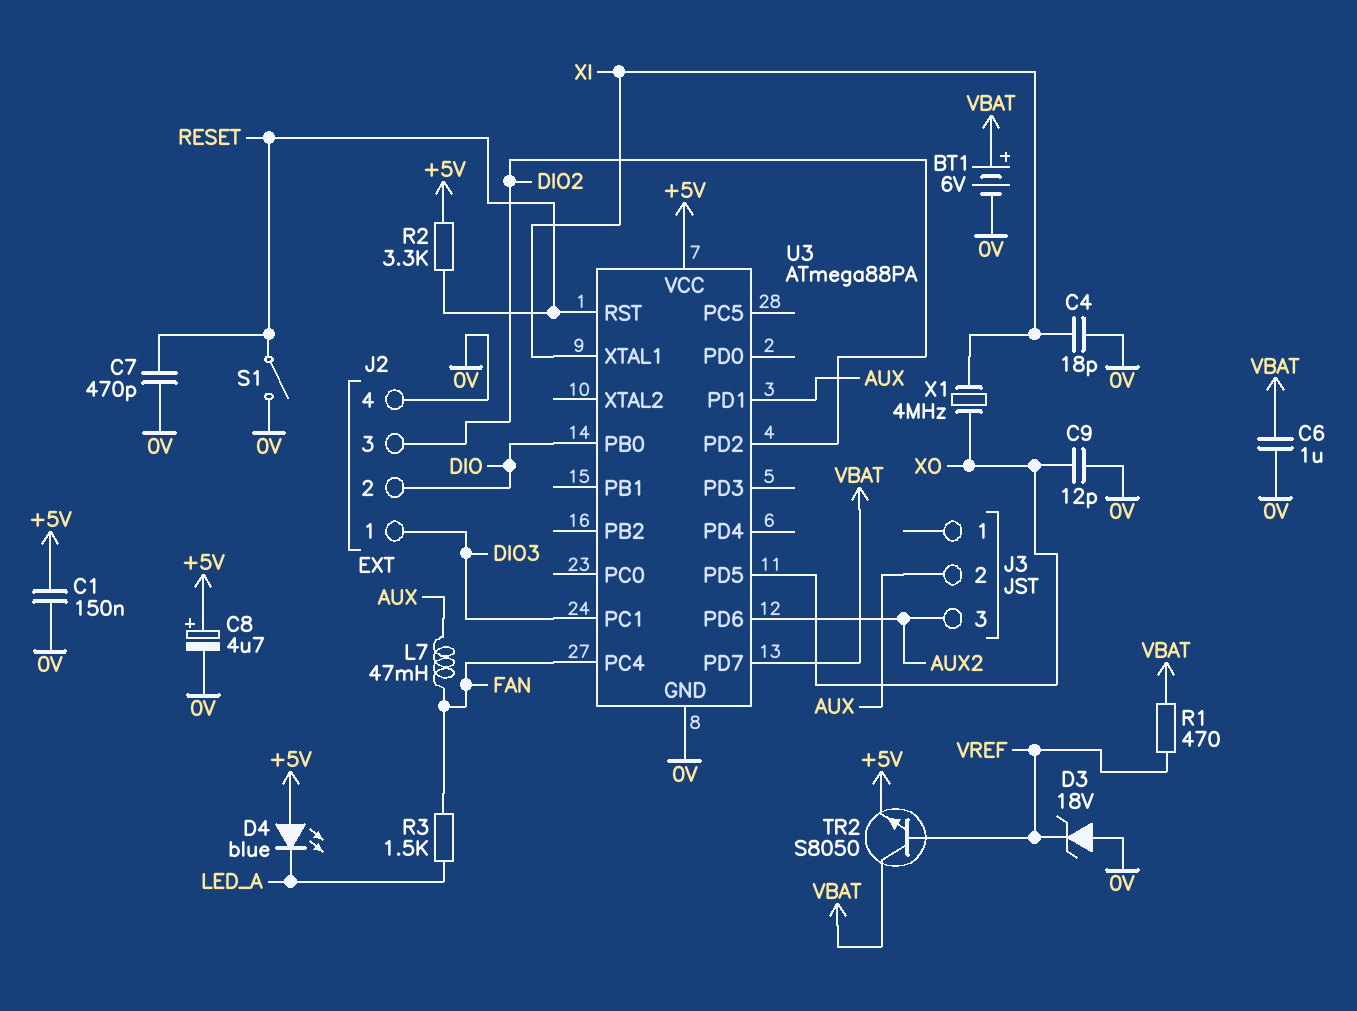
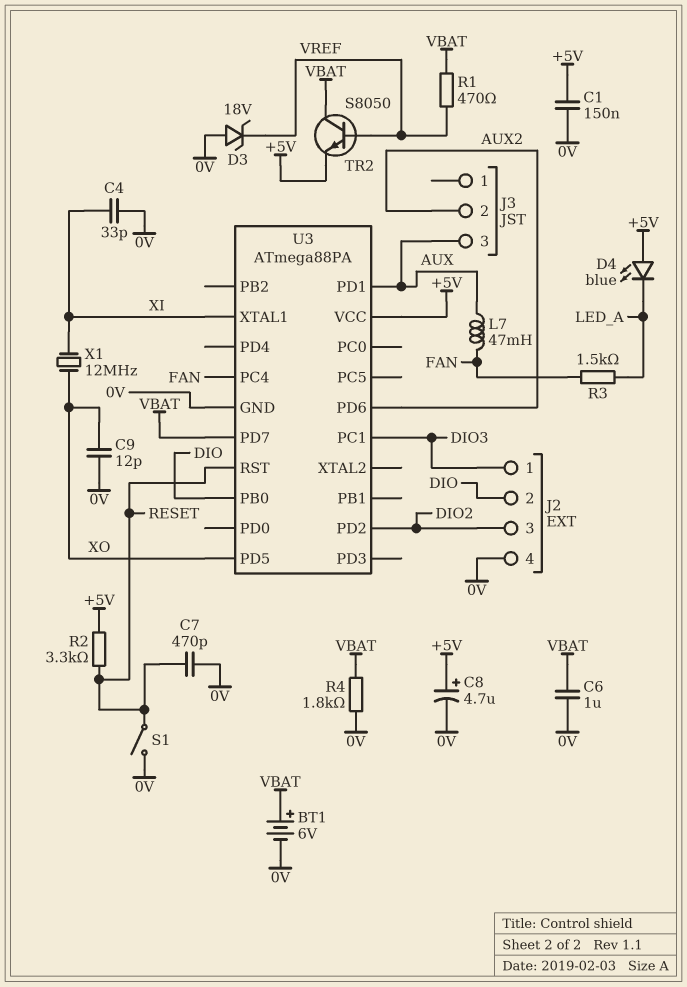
C4: 18pF (0V, XI) -> 33pF (0V, XI)
J3 pin 2: AUX -> AUX2
J3 pin 3: AUX2 -> AUX
R4: none -> 1.8k (0V, VBAT)
X1: 4MHz (XI, XO) -> 12MHz (XI, XO)

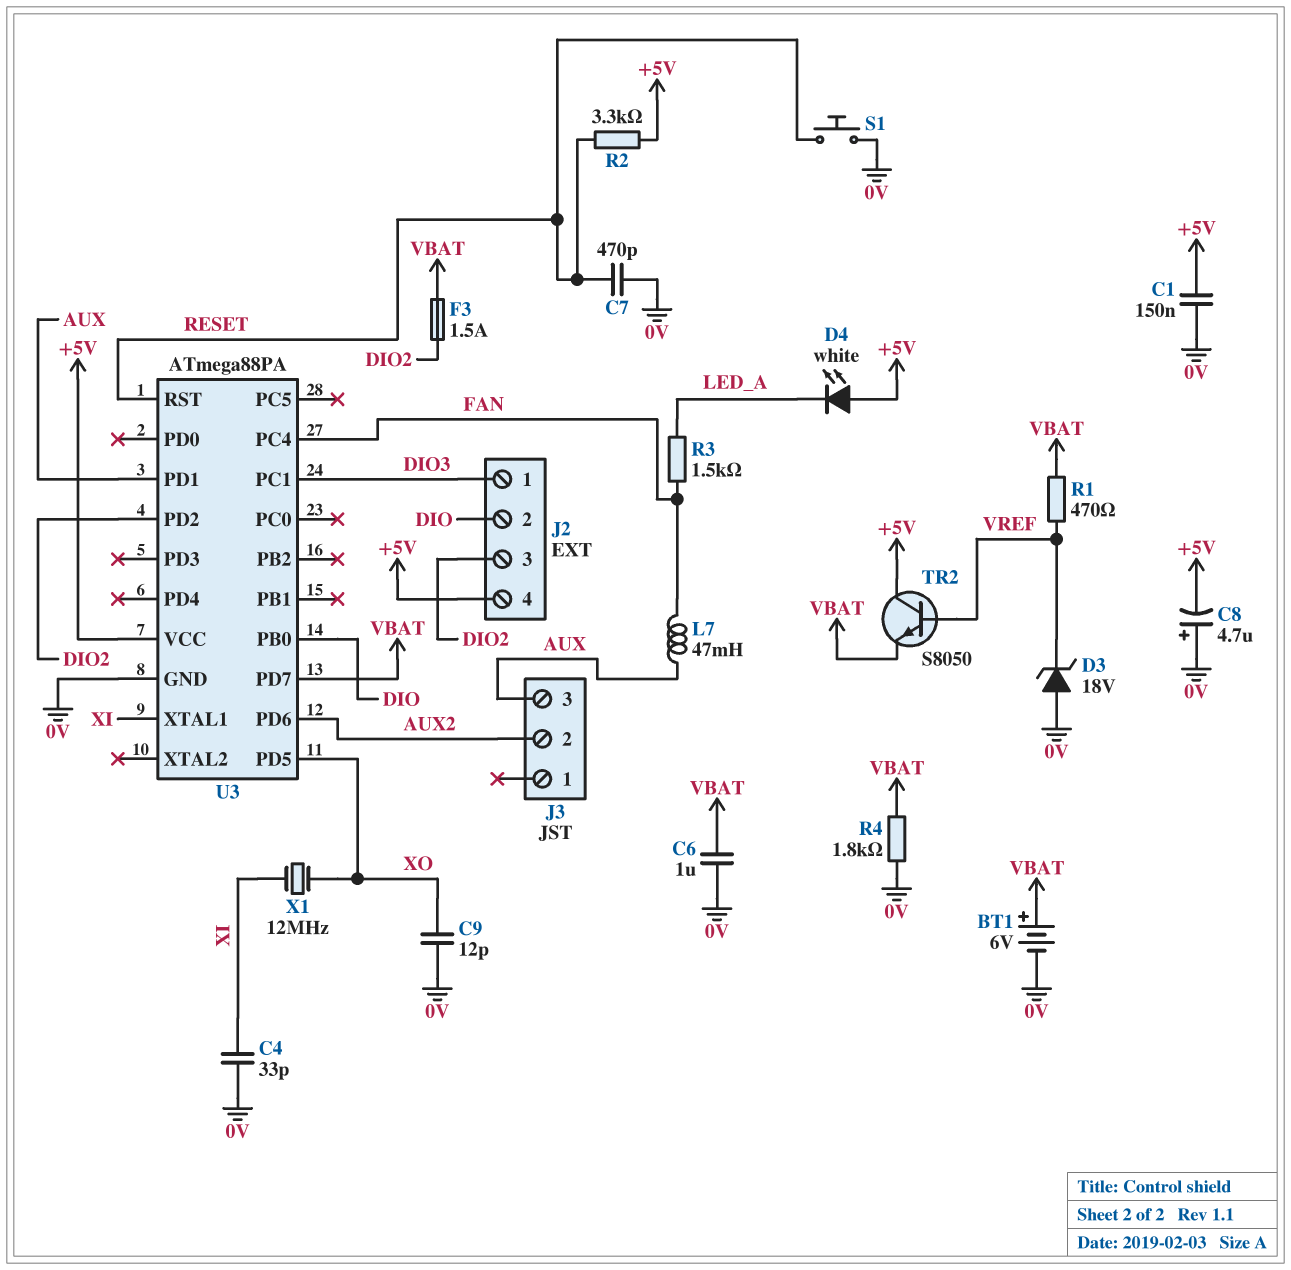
C8: 4.7uF (plus +5V, minus 0V) -> 4.7uF (plus 0V, minus +5V)
D4: LED blue (A +5V, K LED_A) -> LED white (A +5V, K LED_A)
F3: none -> 1.5A (DIO2, VBAT)
J2 pin 4: 0V -> +5V
S1: switch (0V, RESET) -> button (0V, RESET)
TR2: NPN S8050 (B VREF, C VBAT, E +5V) -> NPN S8050 (B VREF, C +5V, E VBAT)

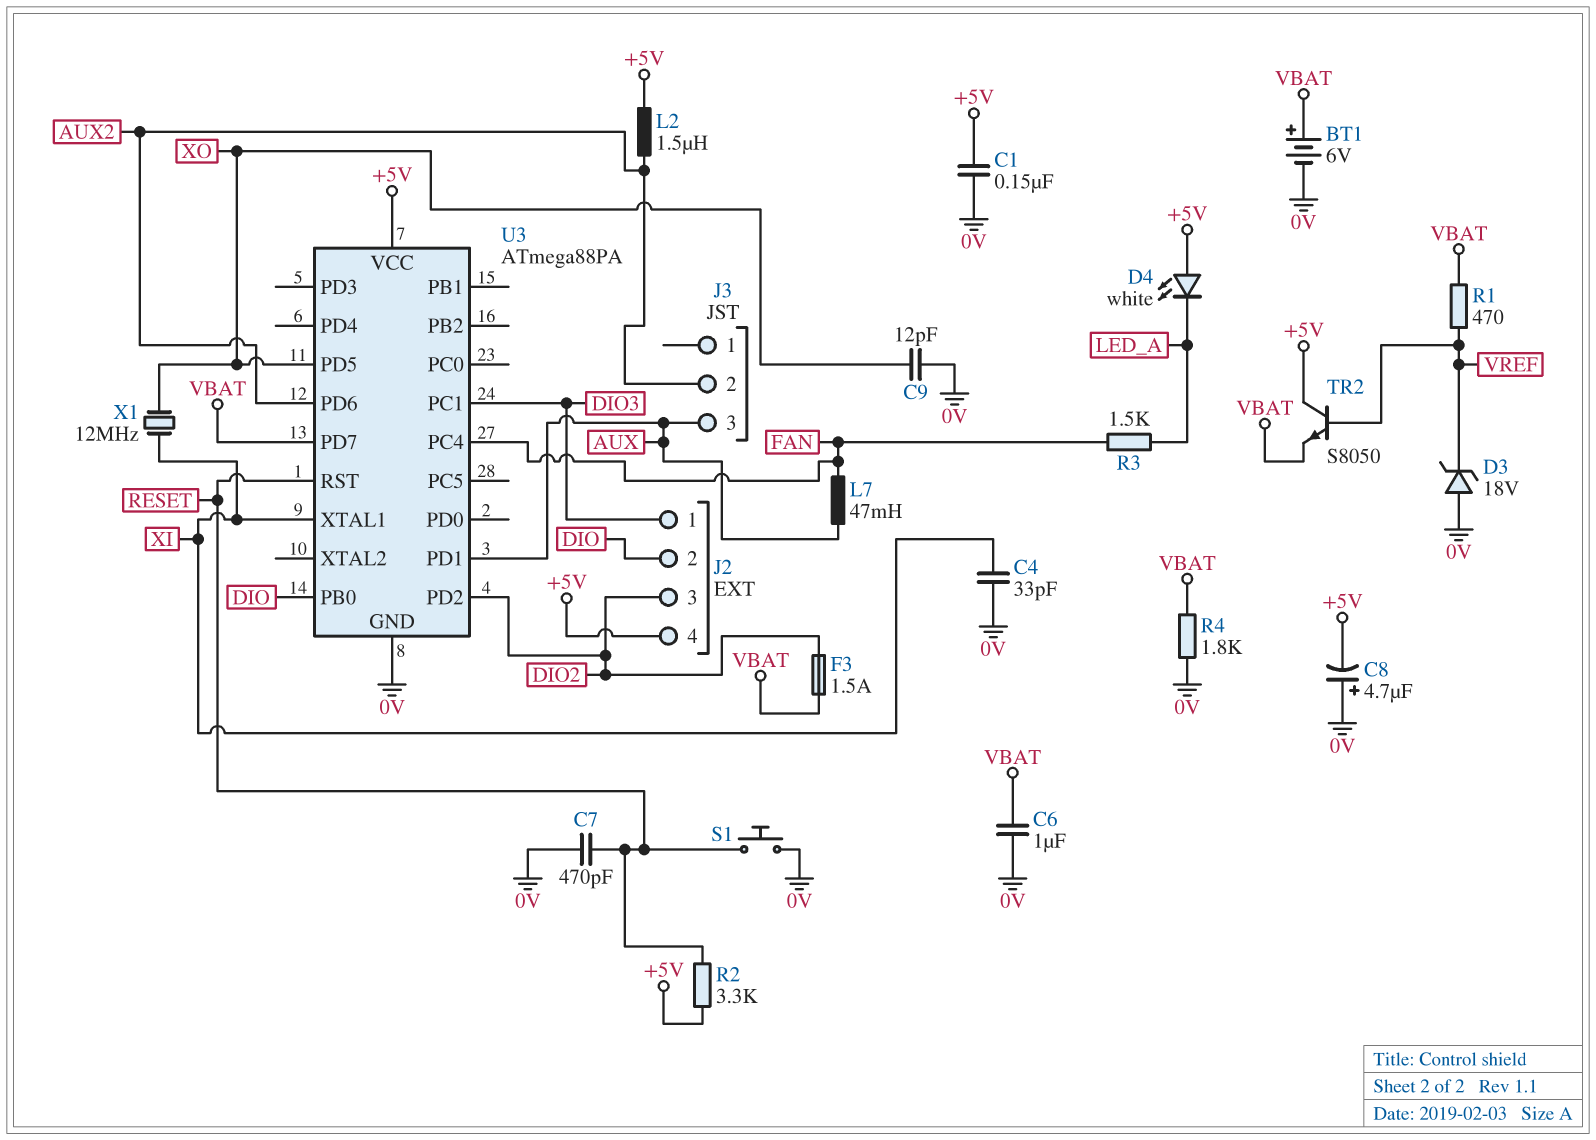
L2: none -> 1.5uH (+5V, AUX2)

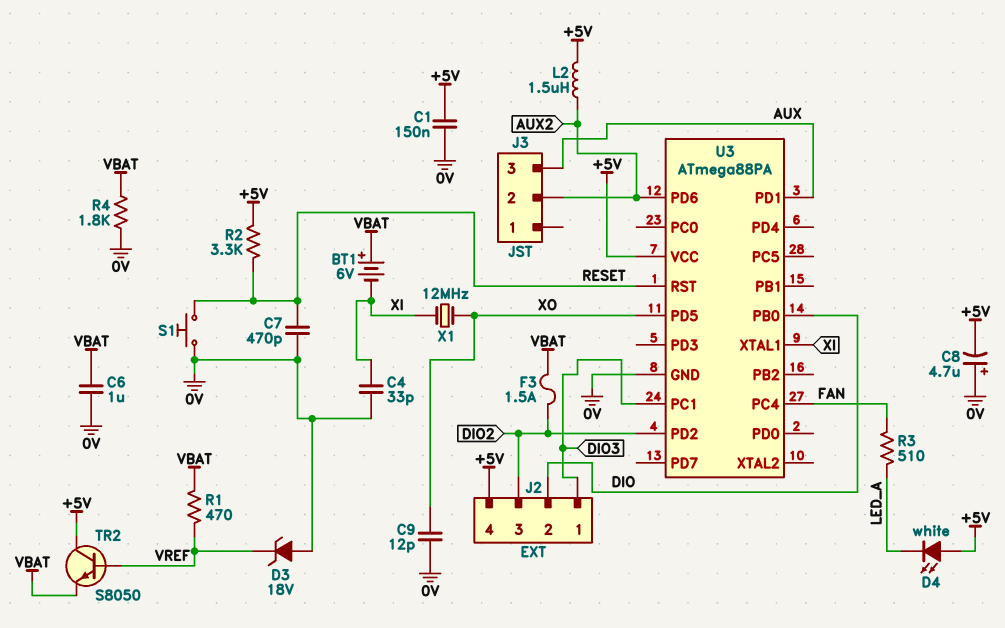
BT1: 6V (plus VBAT, minus 0V) -> 6V (plus VBAT, minus XI)
L7: 47mH (AUX, FAN) -> none
R3: 1.5k (FAN, LED_A) -> 510 (FAN, LED_A)
U3 pin PD7: VBAT -> none

